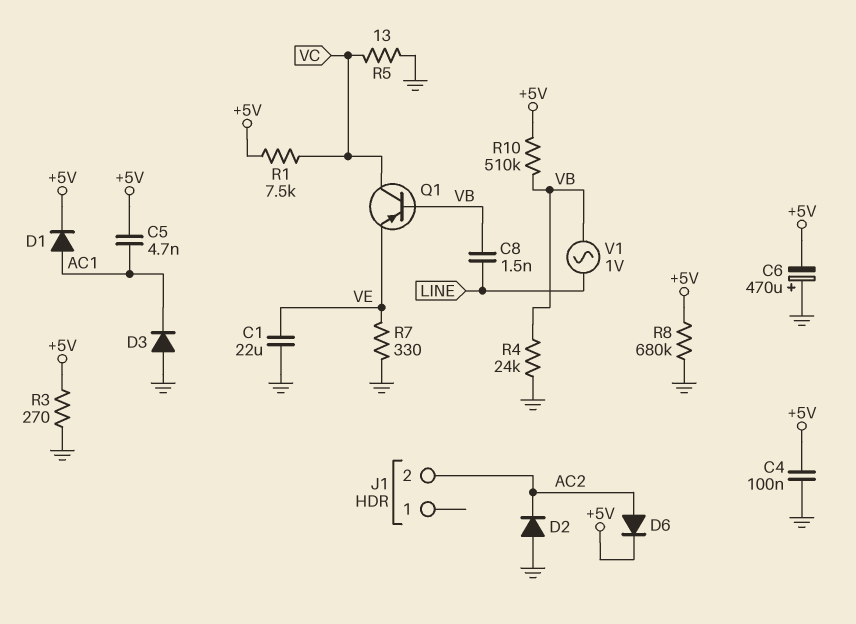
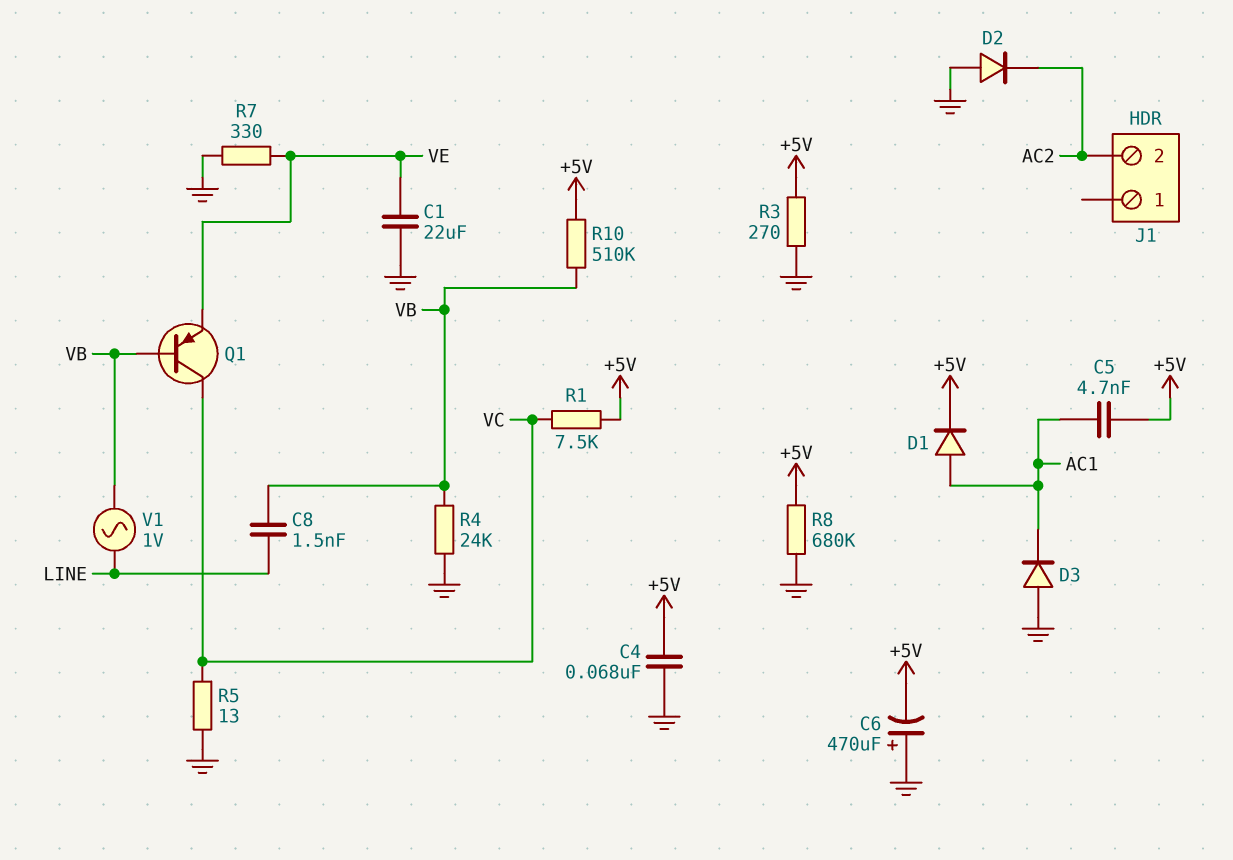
C4: 100nF (+5V, GND) -> 68nF (+5V, GND)
D6: diode (A AC2, K +5V) -> none

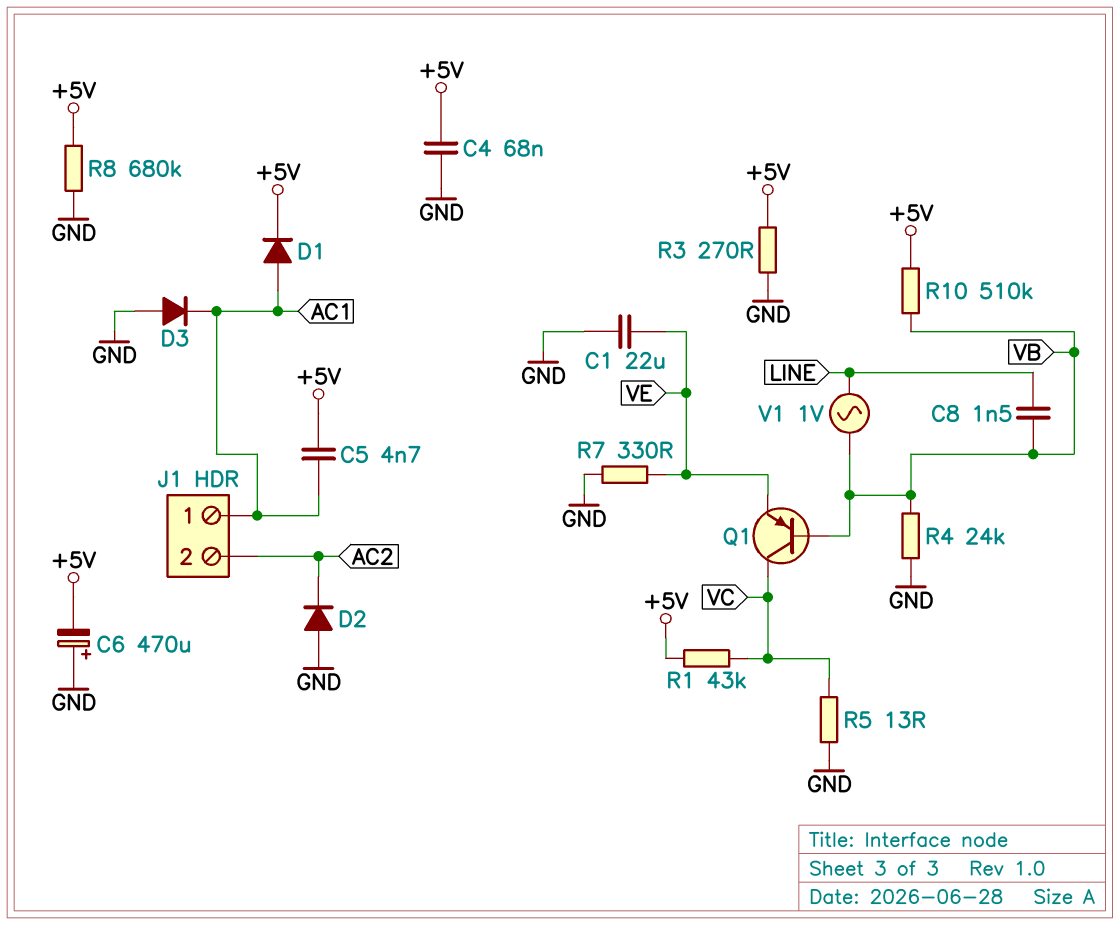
J1 pin 1: none -> AC1
R1: 7.5k (+5V, VC) -> 43k (+5V, VC)

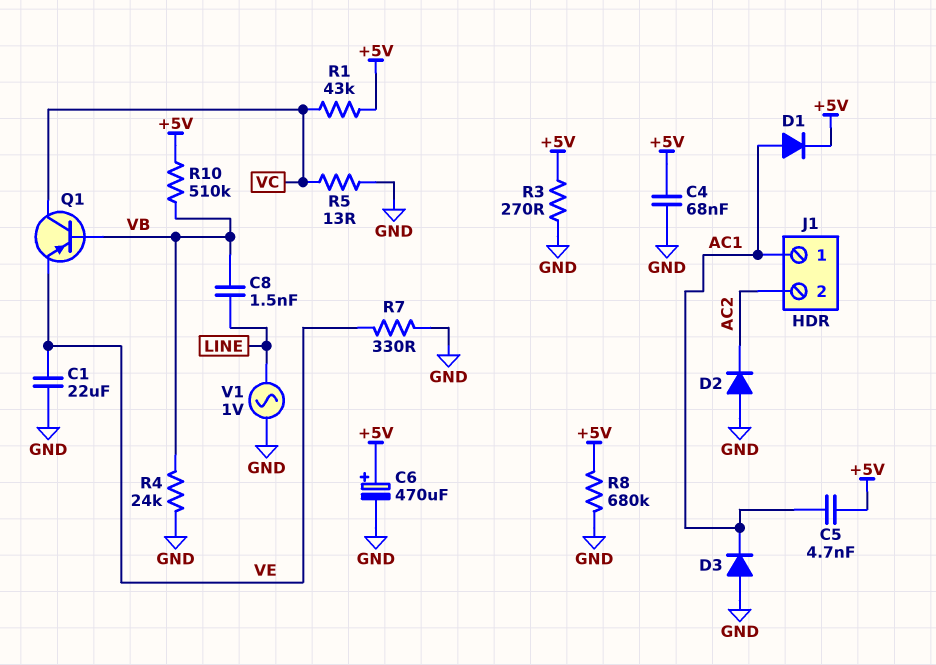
C6: 470uF (plus GND, minus +5V) -> 470uF (plus +5V, minus GND)
V1: AC 1V (LINE, VB) -> AC 1V (GND, LINE)

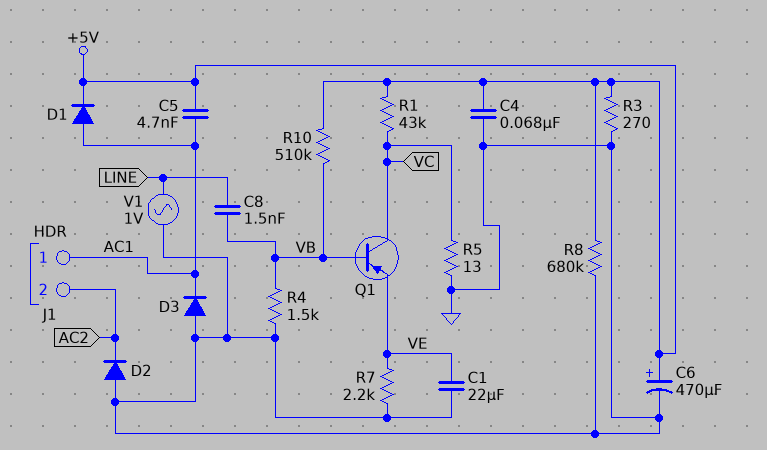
R4: 24k (GND, VB) -> 1.5k (GND, VB)
R7: 330 (GND, VE) -> 2.2k (GND, VE)

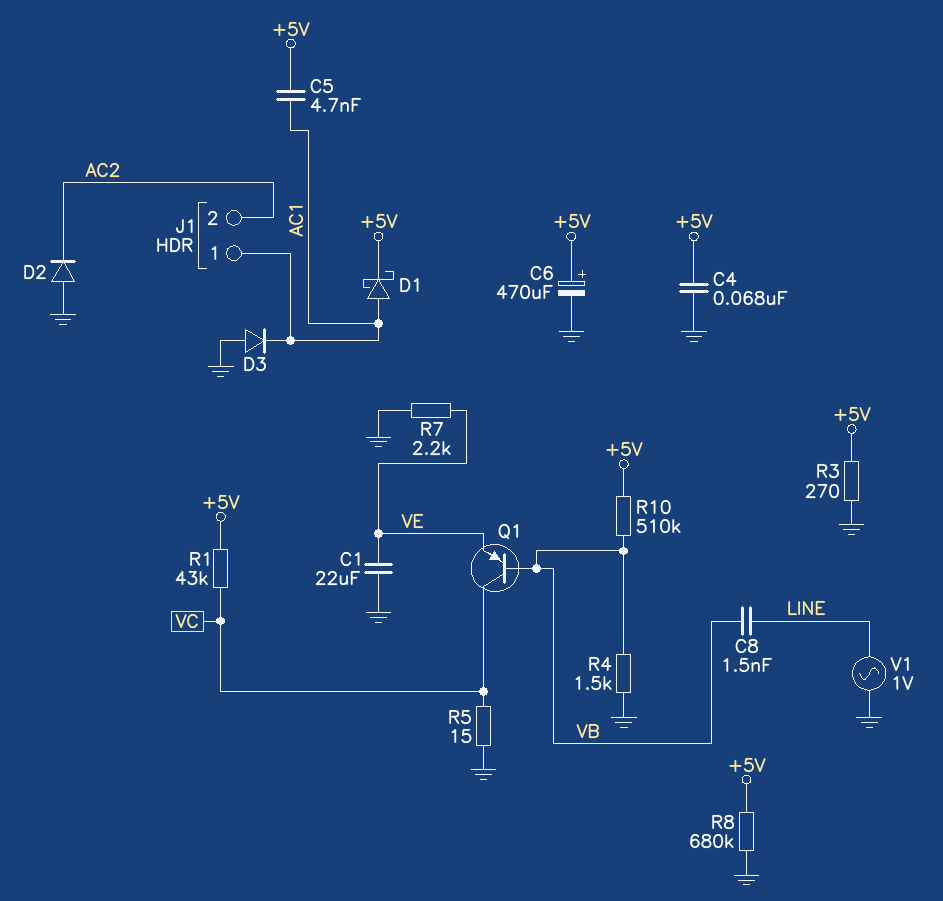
D1: diode (A AC1, K +5V) -> schottky (A AC1, K +5V)
R5: 13 (GND, VC) -> 15 (GND, VC)

